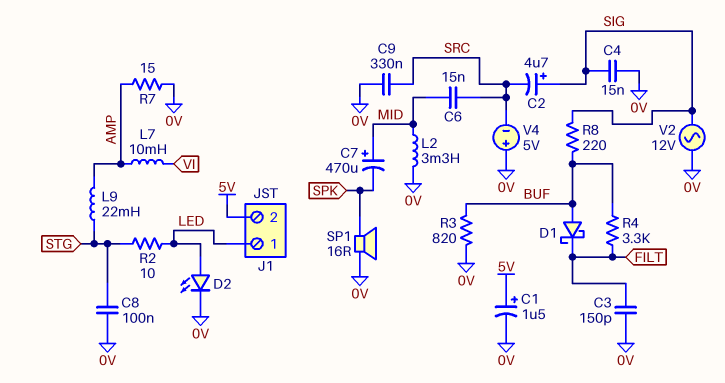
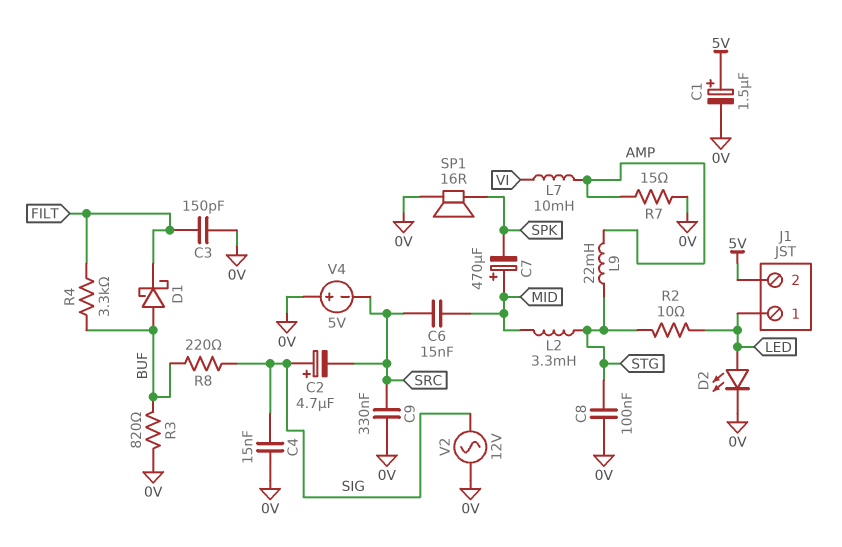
L2: 3.3mH (0V, MID) -> 3.3mH (MID, STG)

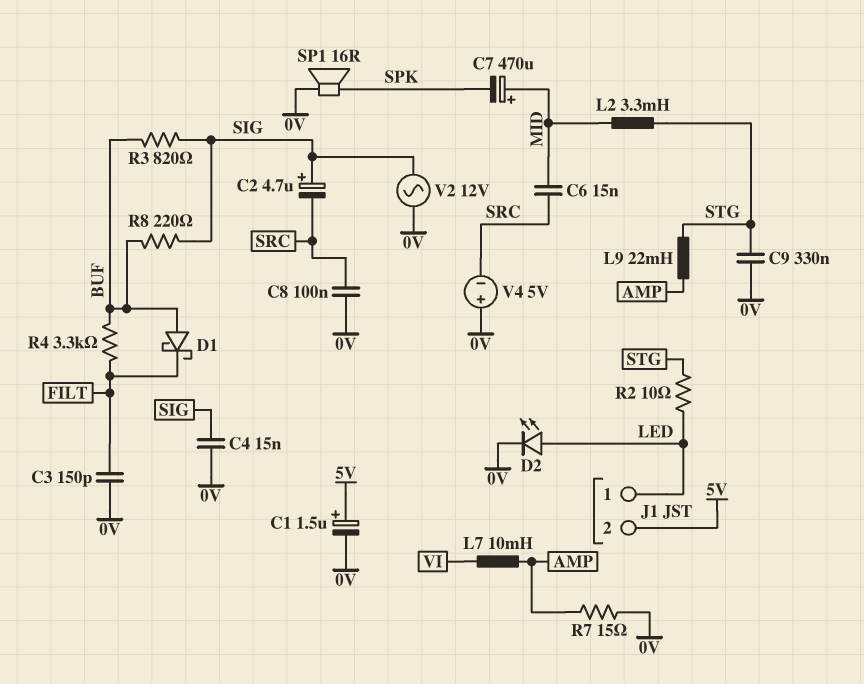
C8: 100nF (0V, STG) -> 100nF (0V, SRC)
C9: 330nF (0V, SRC) -> 330nF (0V, STG)
R3: 820 (0V, BUF) -> 820 (BUF, SIG)

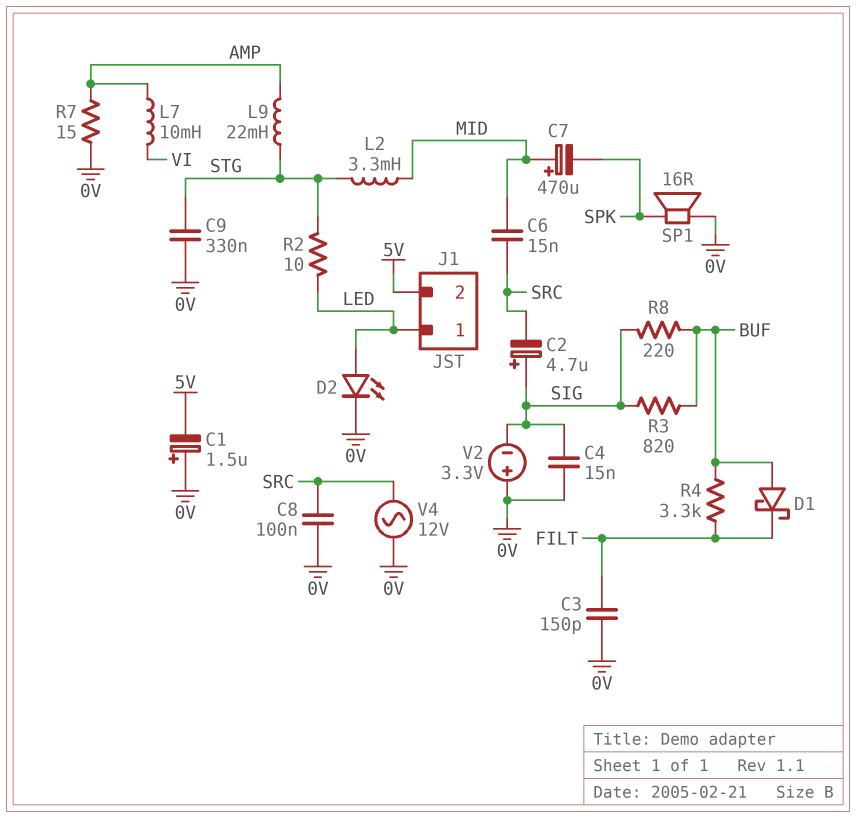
C1: 1.5uF (plus 5V, minus 0V) -> 1.5uF (plus 0V, minus 5V)
V2: AC 12V (0V, SIG) -> 3.3V (plus 0V, minus SIG)
V4: 5V (plus 0V, minus SRC) -> AC 12V (0V, SRC)

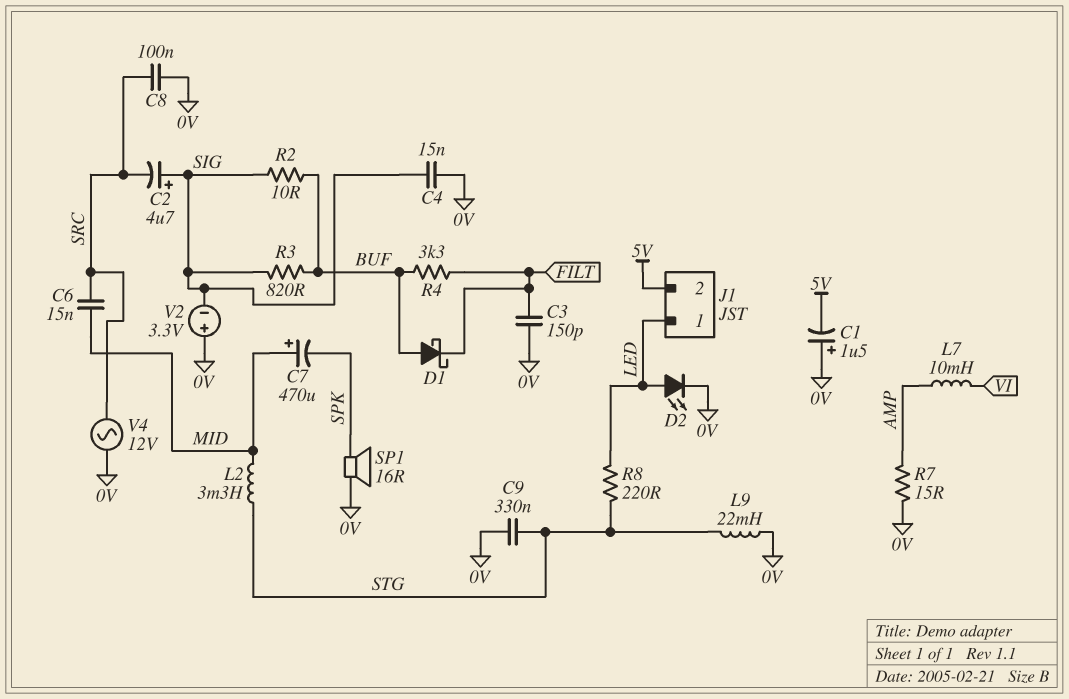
L9: 22mH (AMP, STG) -> 22mH (0V, STG)
R2: 10 (LED, STG) -> 10 (BUF, SIG)
R8: 220 (BUF, SIG) -> 220 (LED, STG)

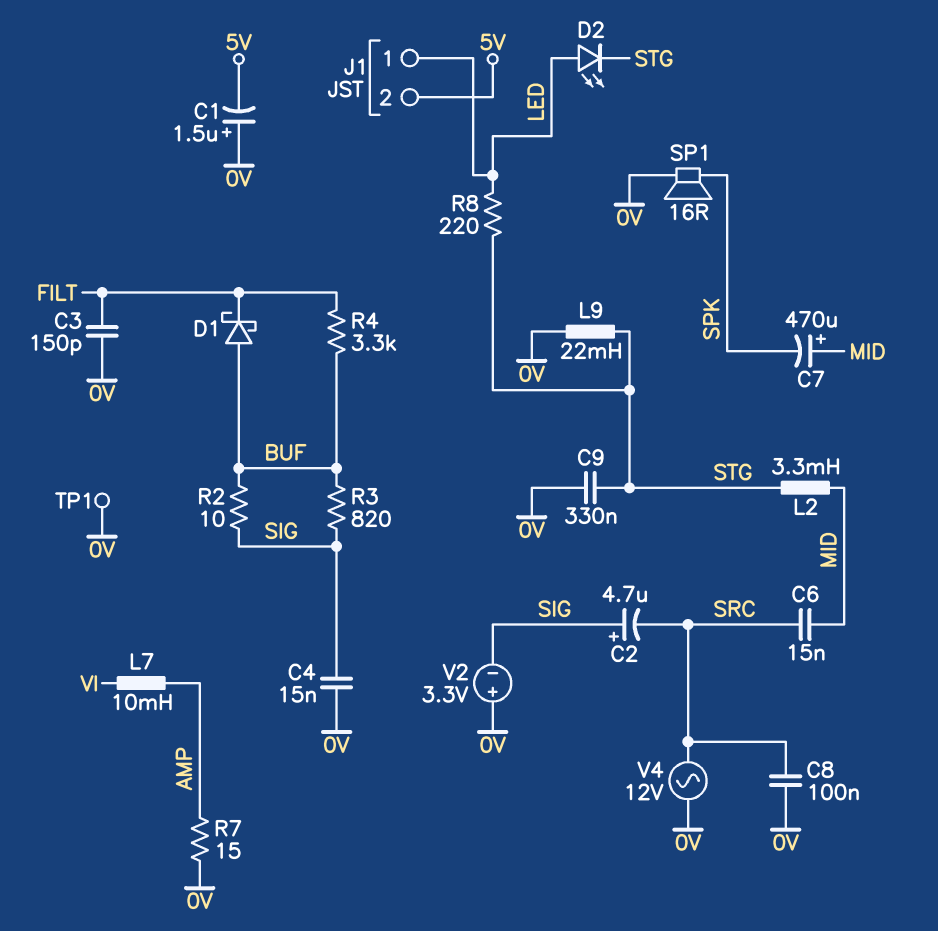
D2: LED (A LED, K 0V) -> LED (A LED, K STG)
TP1: none -> test point (0V)

